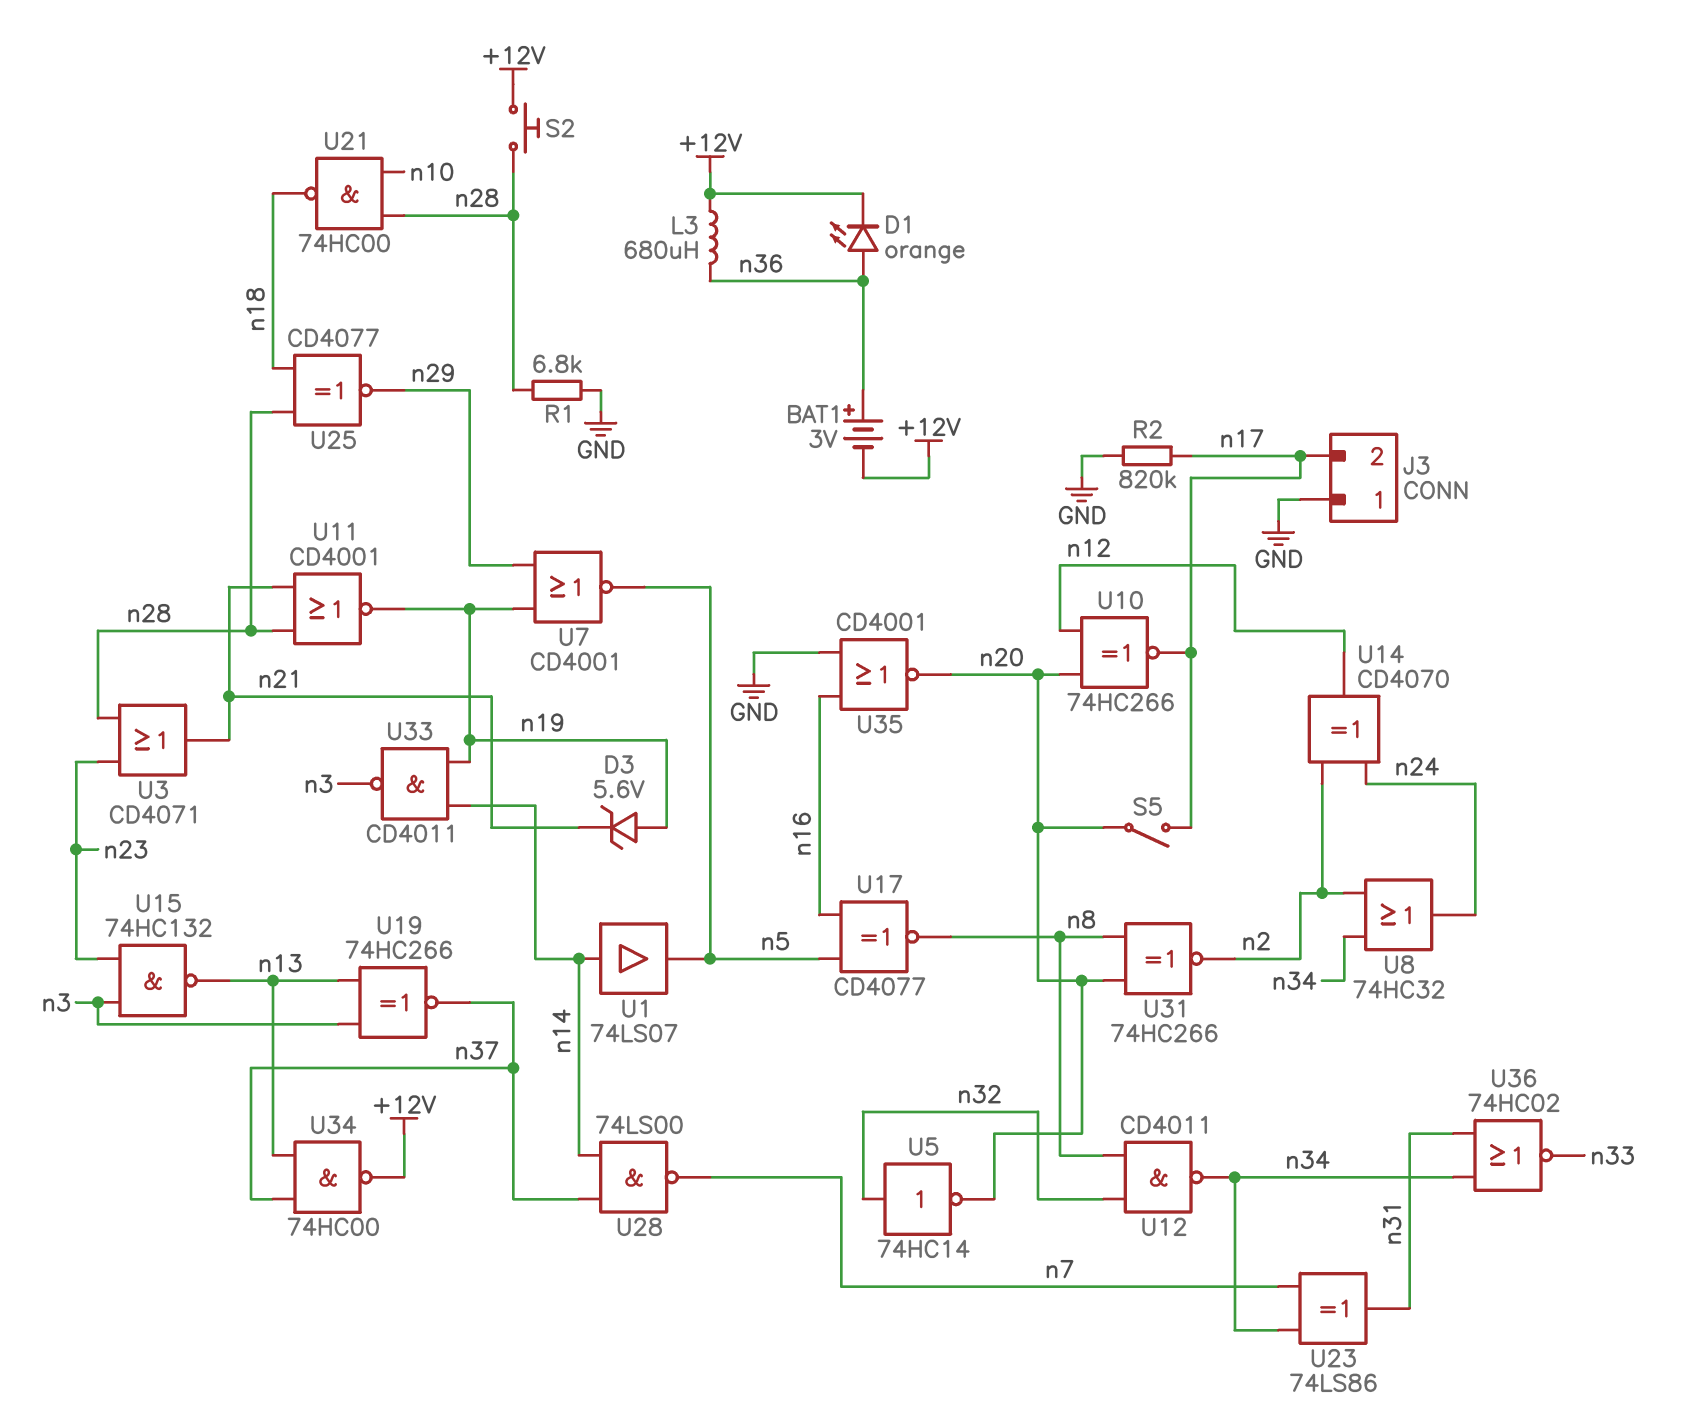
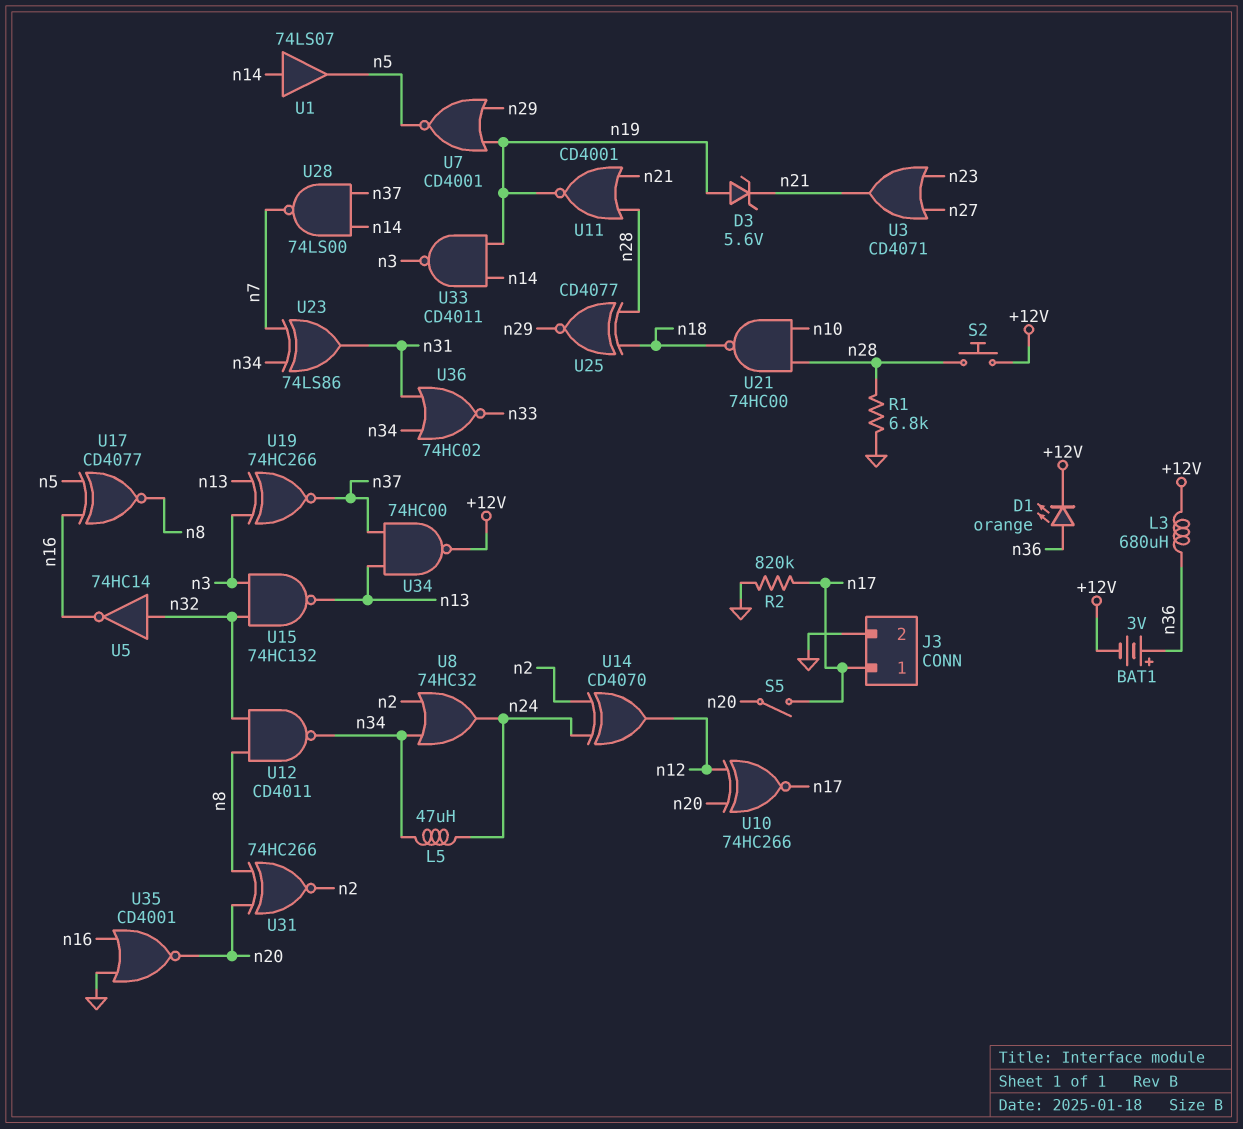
J3 pin 1: GND -> n17
J3 pin 2: n17 -> GND
L5: none -> 47uH (n24, n34)
U3: OR CD4071 (in n23, in n28, out n21) -> OR CD4071 (in n23, in n27, out n21)
U5: NOT 74HC14 (in n32, out n20) -> NOT 74HC14 (in n32, out n16)
U15: NAND 74HC132 (in n3, in n23, out n13) -> NAND 74HC132 (in n3, in n32, out n13)

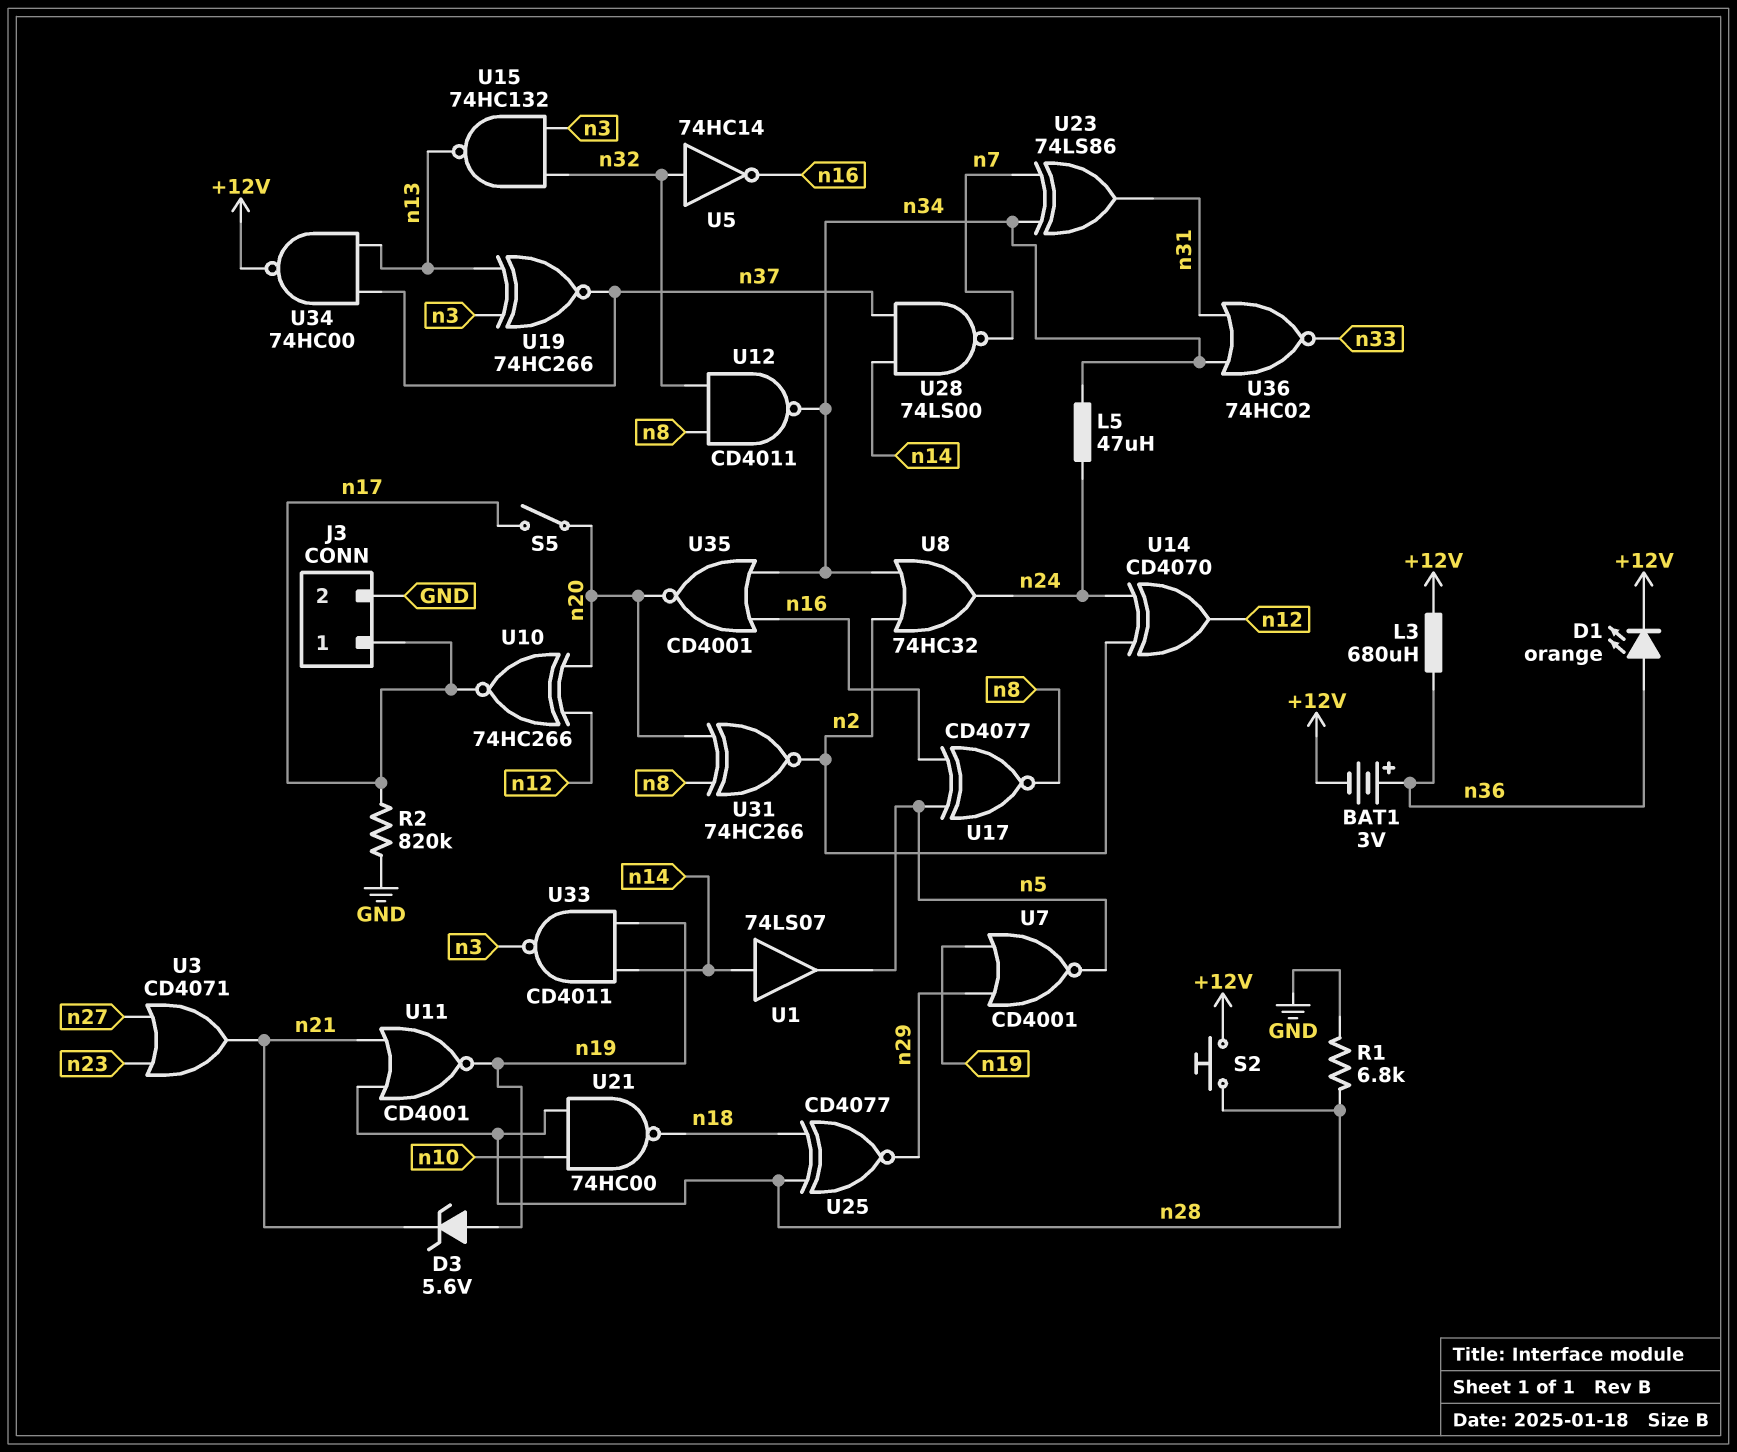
U35: NOR CD4001 (in GND, in n16, out n20) -> NOR CD4001 (in n16, in n34, out n20)

